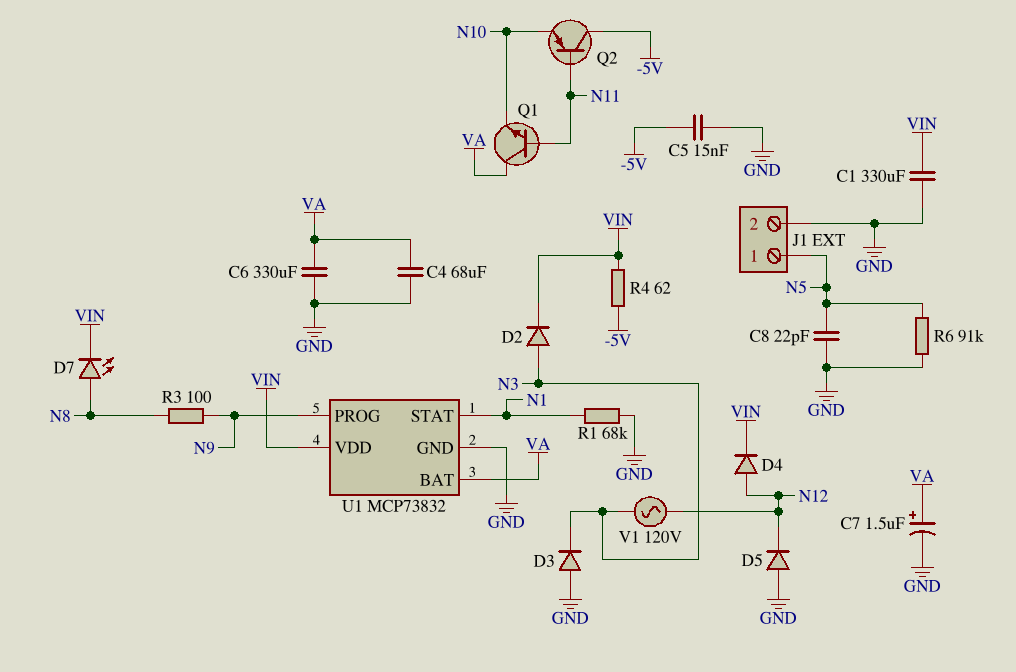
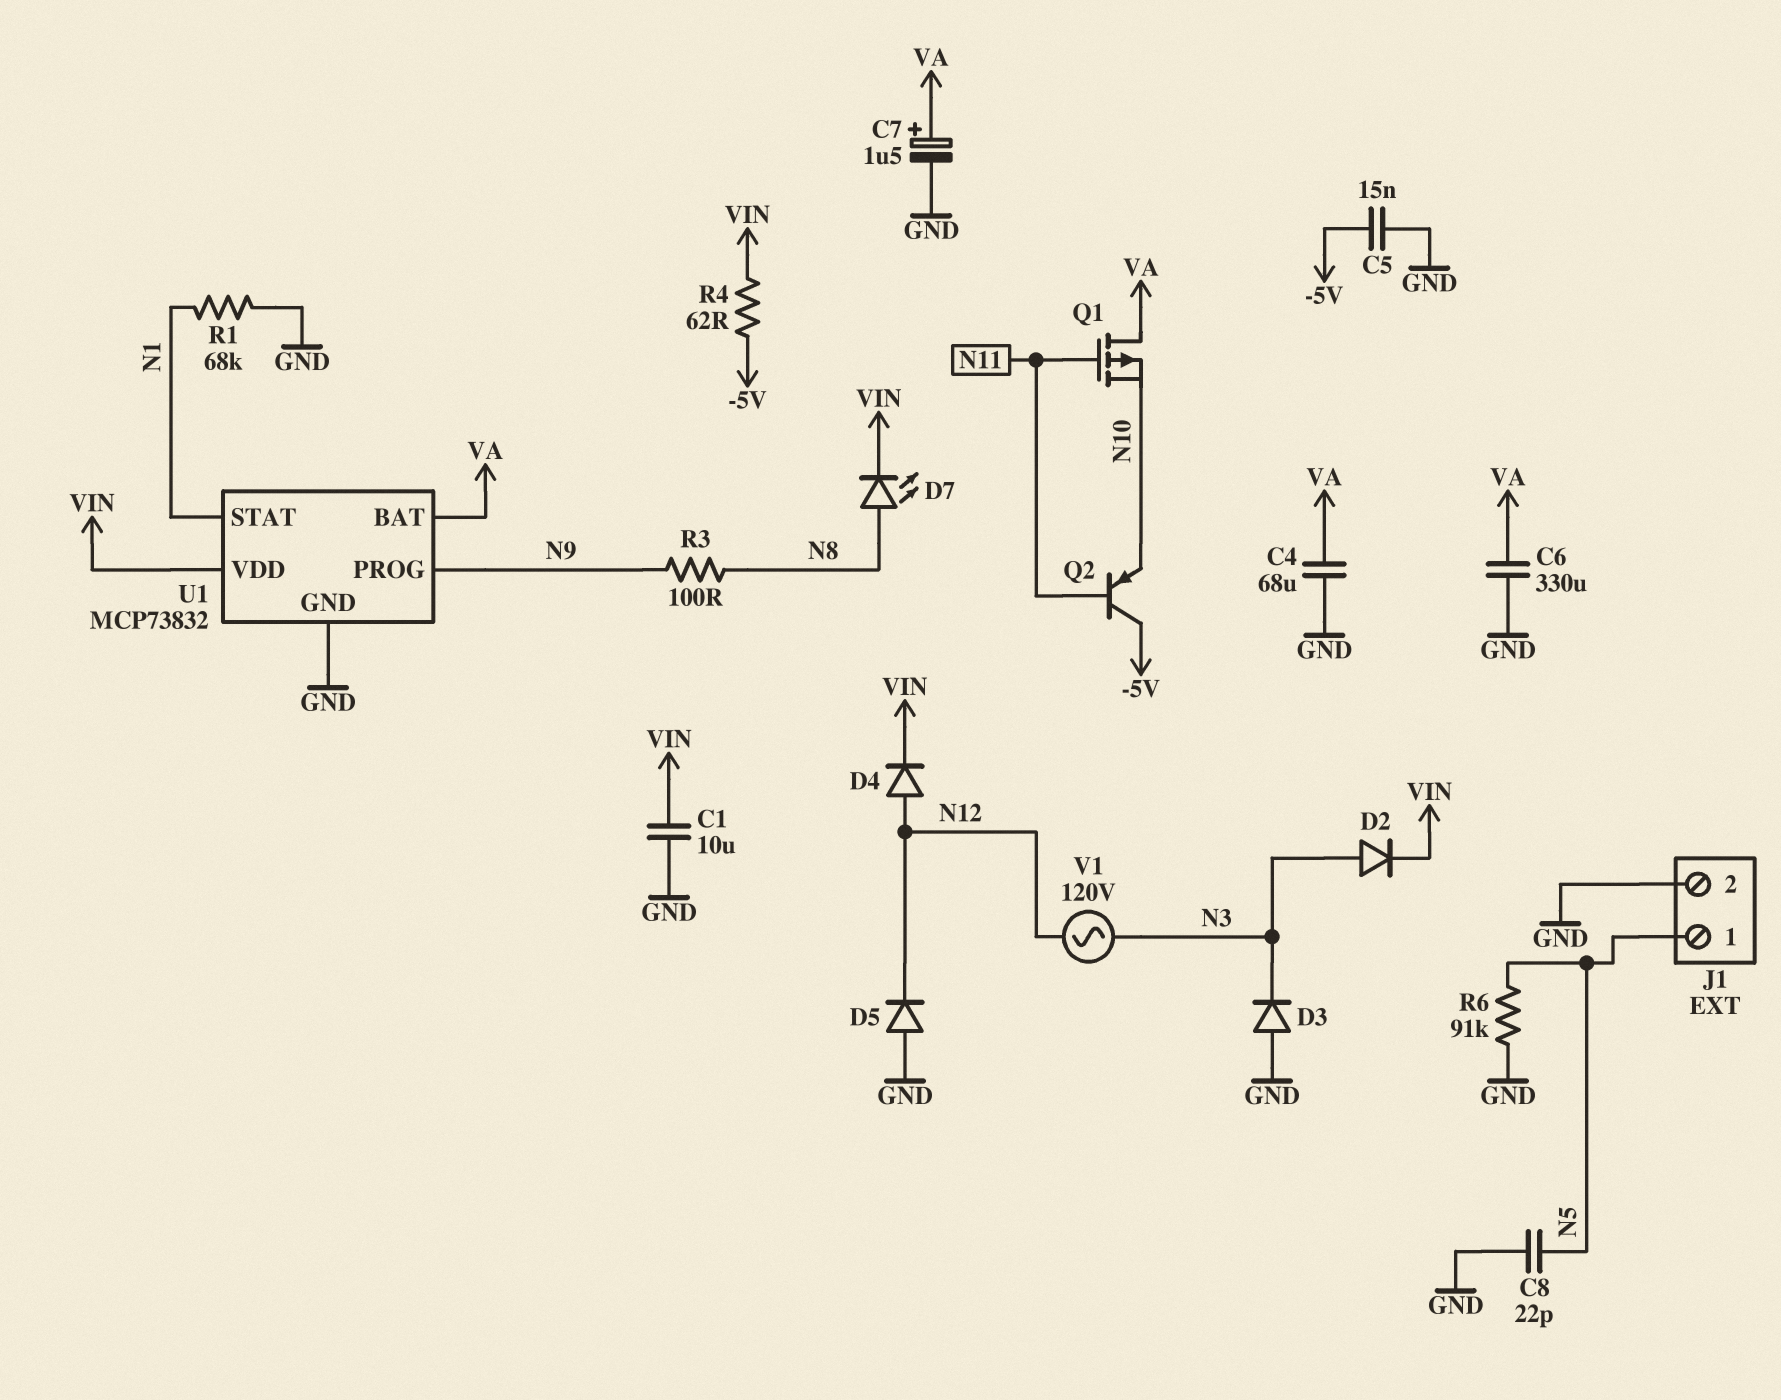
C1: 330uF (GND, VIN) -> 10uF (GND, VIN)
Q1: NPN (B N11, C VA, E N10) -> PMOS (G N11, D VA, S N10)

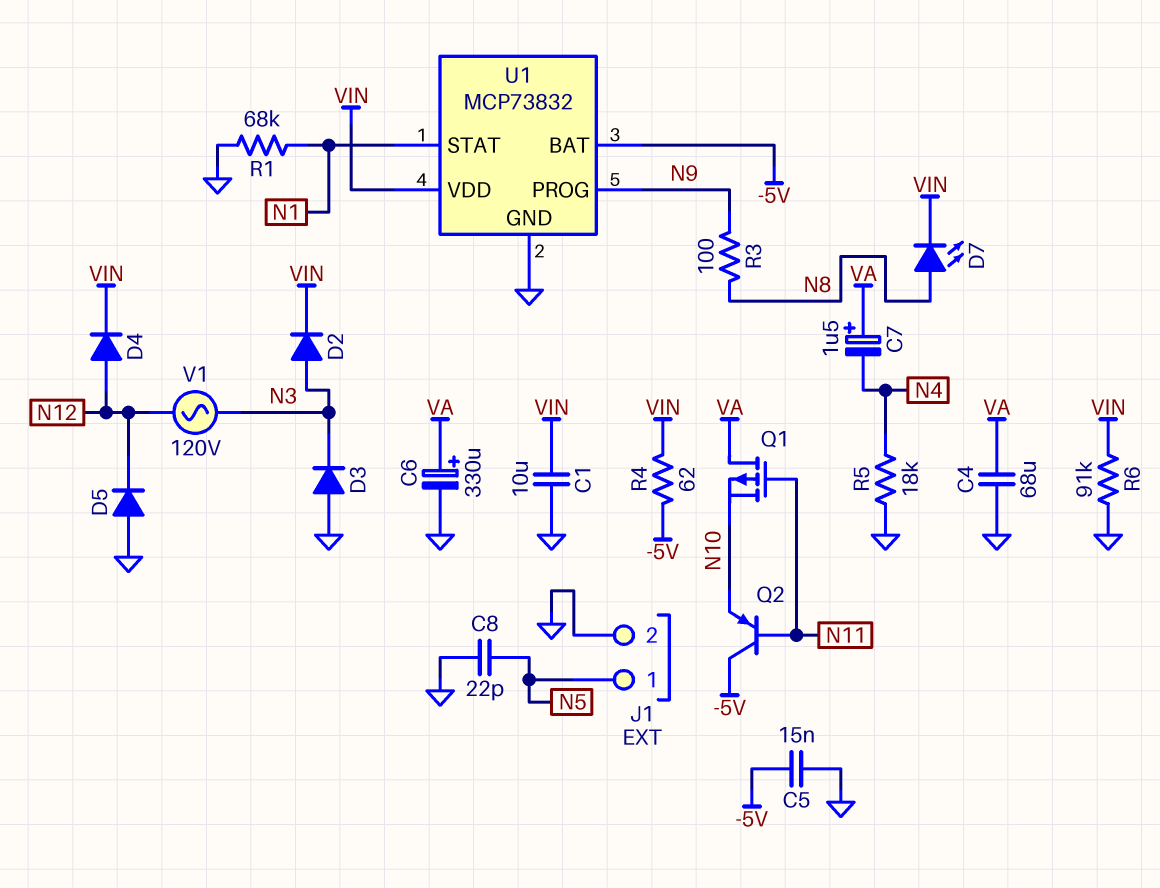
C6: 330uF (GND, VA) -> 330uF (plus VA, minus GND)
C7: 1.5uF (plus VA, minus GND) -> 1.5uF (plus VA, minus N4)
R5: none -> 18k (GND, N4)
R6: 91k (GND, N5) -> 91k (GND, VIN)
U1 pin BAT: VA -> -5V

